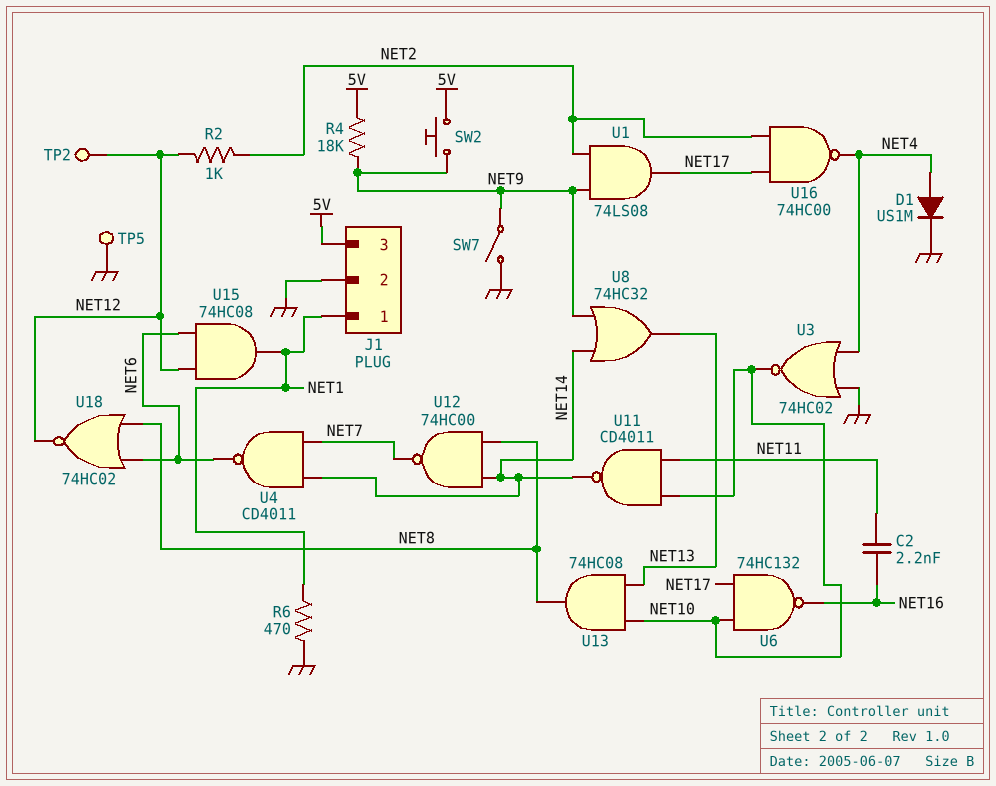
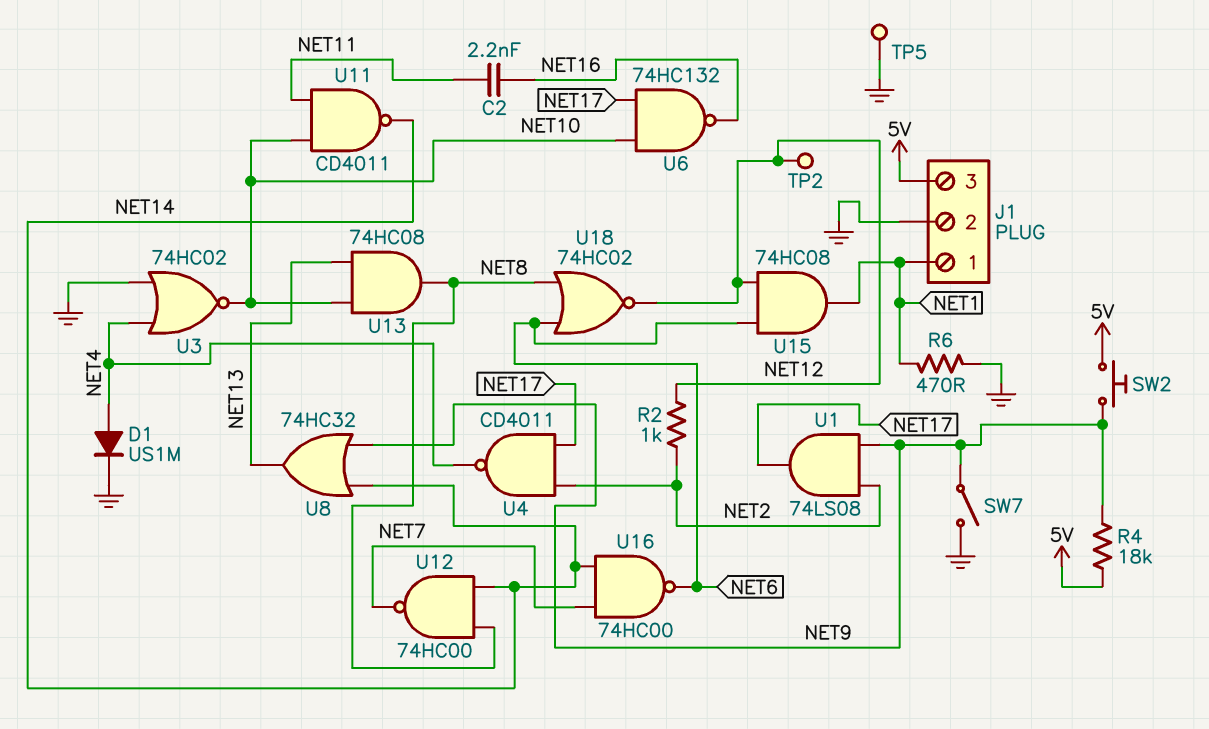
U4: NAND CD4011 (in NET7, in NET14, out NET6) -> NAND CD4011 (in NET2, in NET17, out NET4)
U16: NAND 74HC00 (in NET2, in NET17, out NET4) -> NAND 74HC00 (in NET7, in NET14, out NET6)

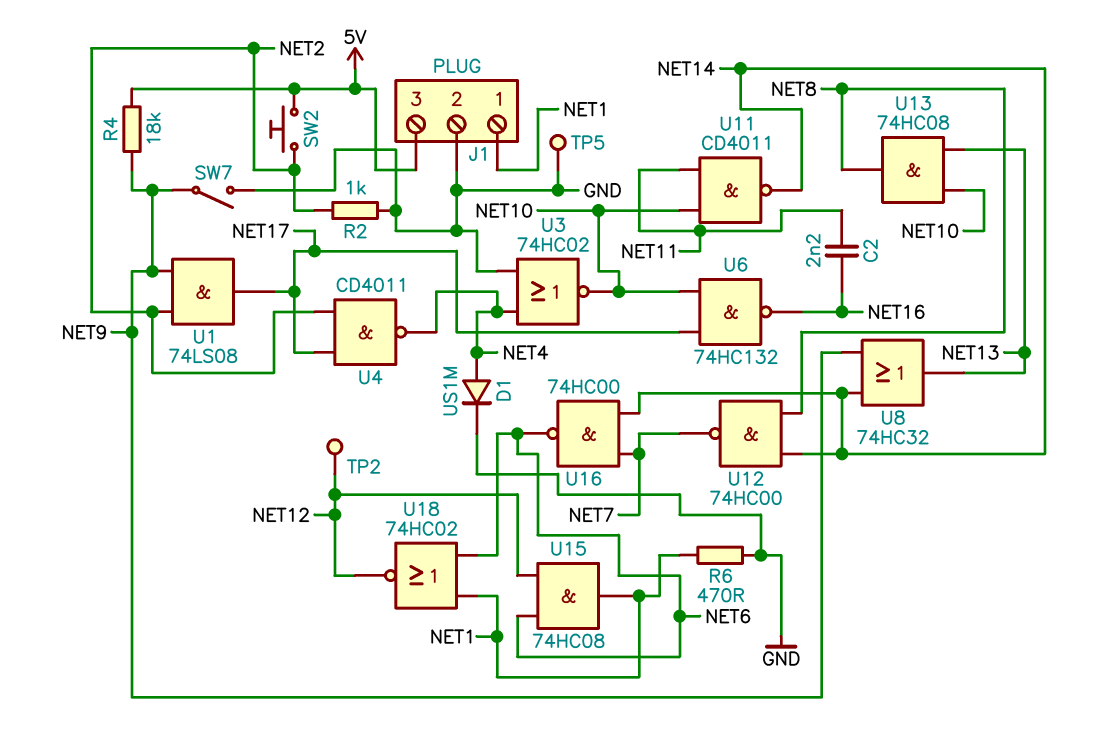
R2: 1k (NET2, NET12) -> 1k (GND, NET2)
SW2: button (5V, NET9) -> button (5V, NET2)
U18: NOR 74HC02 (in NET6, in NET8, out NET12) -> NOR 74HC02 (in NET1, in NET6, out NET12)

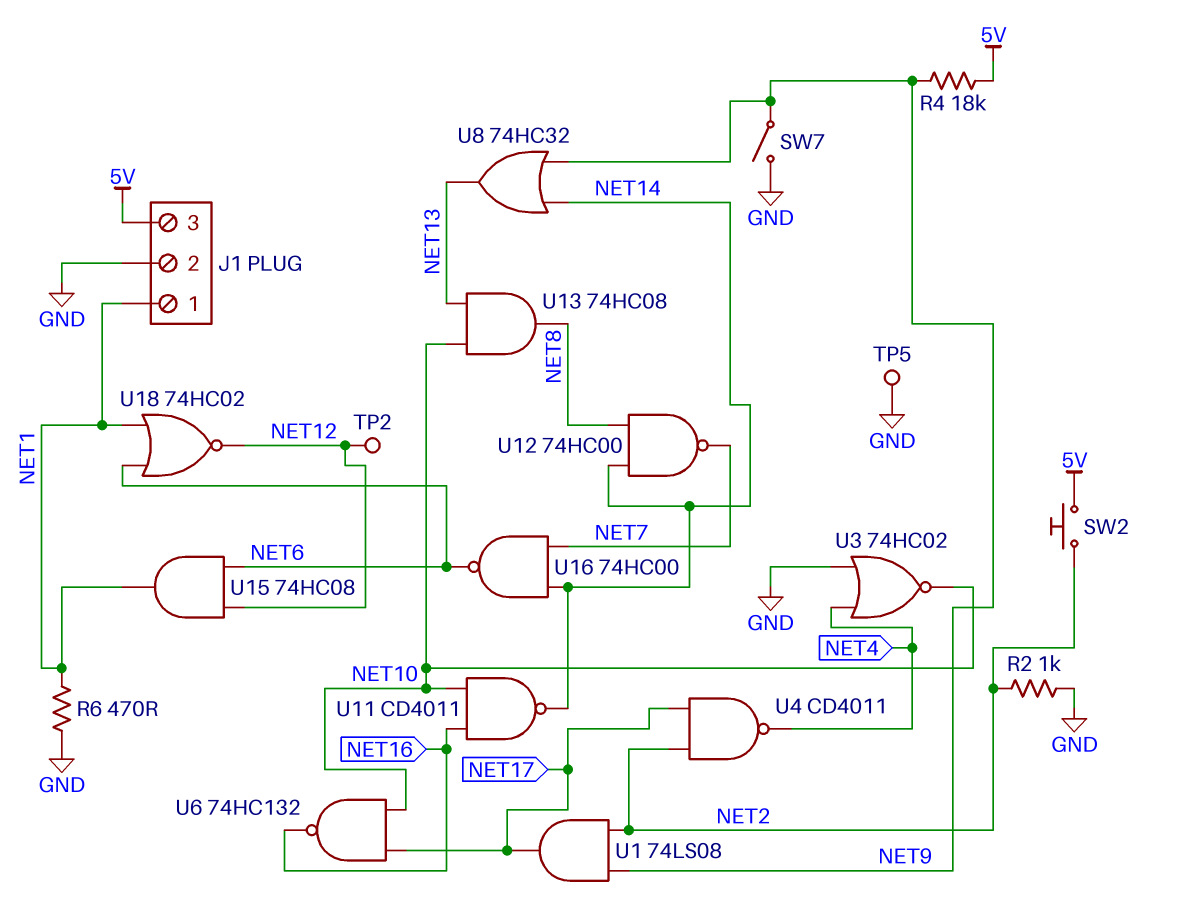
C2: 2.2nF (NET11, NET16) -> none
D1: diode US1M (A NET4, K GND) -> none
U11: NAND CD4011 (in NET10, in NET11, out NET14) -> NAND CD4011 (in NET10, in NET16, out NET14)

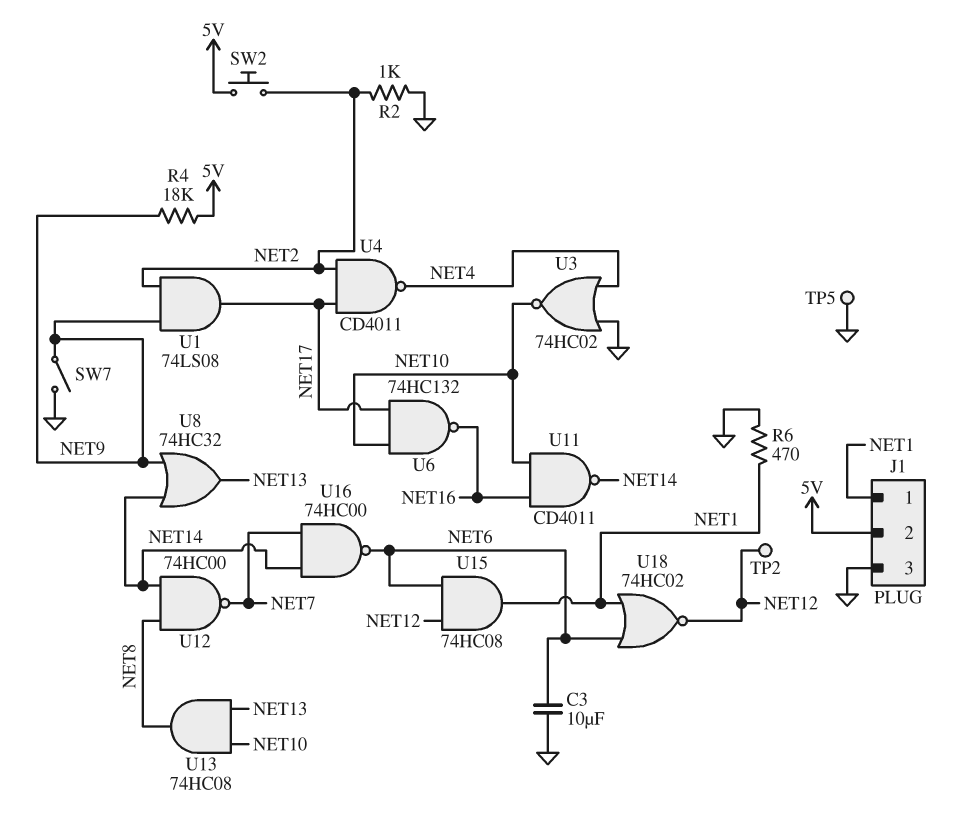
C3: none -> 10uF (GND, NET6)
J1 pin 2: GND -> 5V
J1 pin 3: 5V -> GND

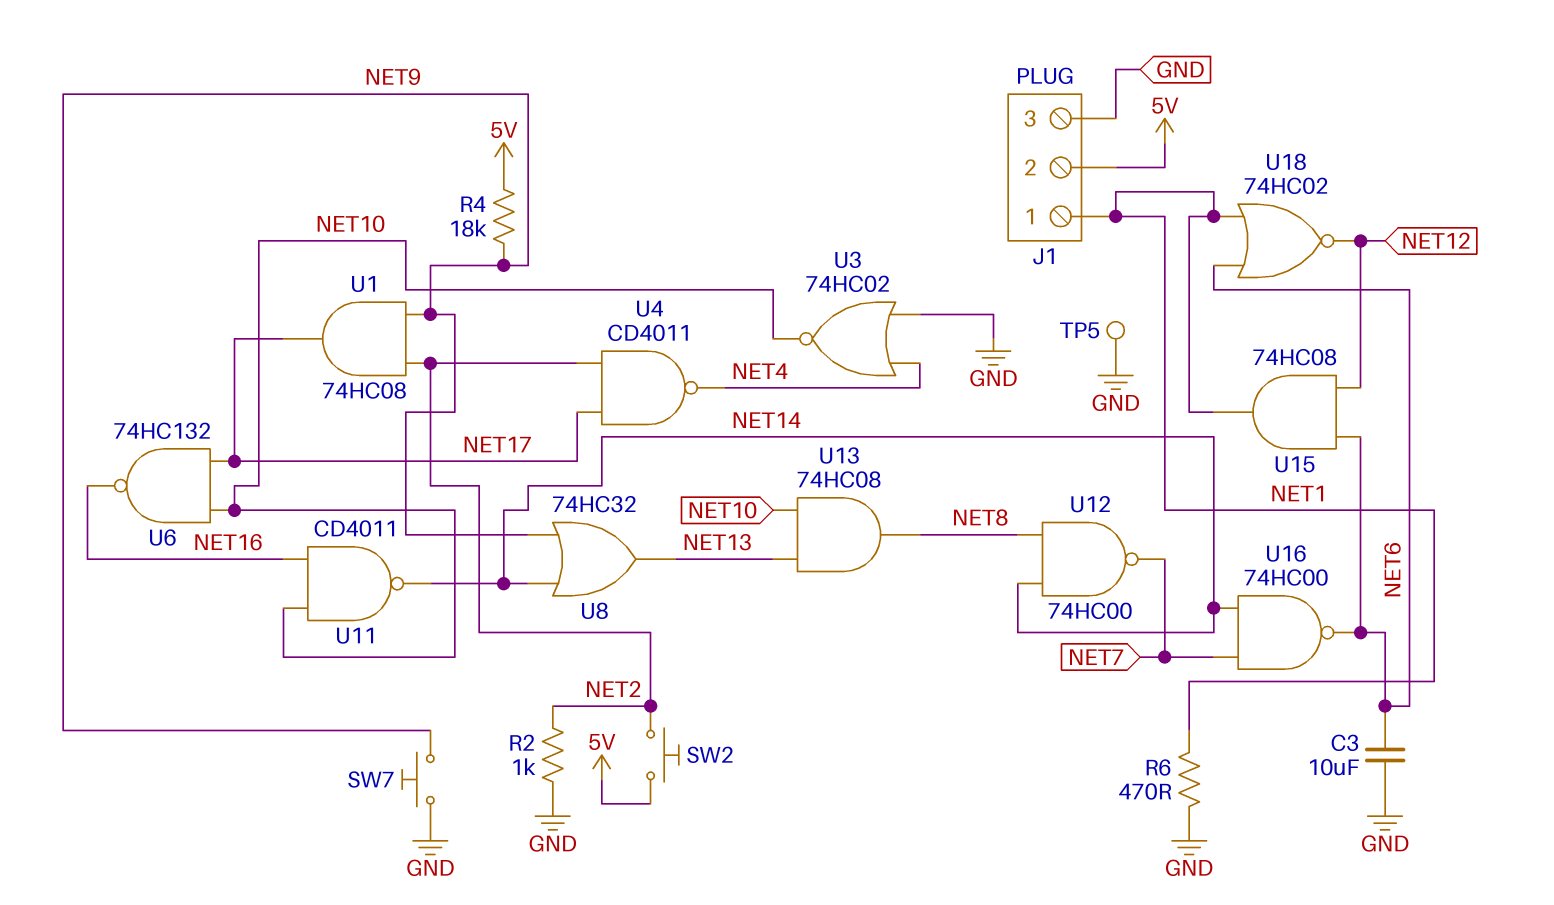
SW7: switch (GND, NET9) -> button (GND, NET9)
TP2: test point (NET12) -> none
U1: AND 74LS08 (in NET2, in NET9, out NET17) -> AND 74HC08 (in NET2, in NET9, out NET17)

